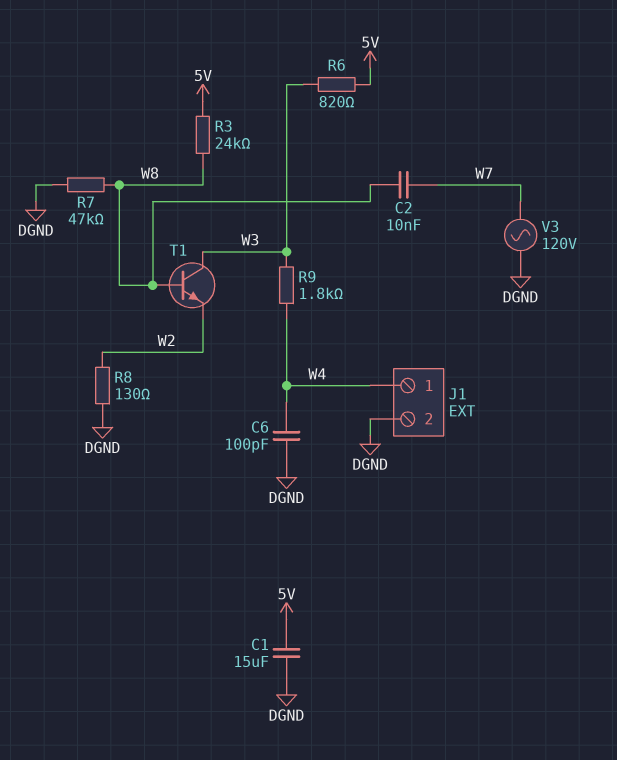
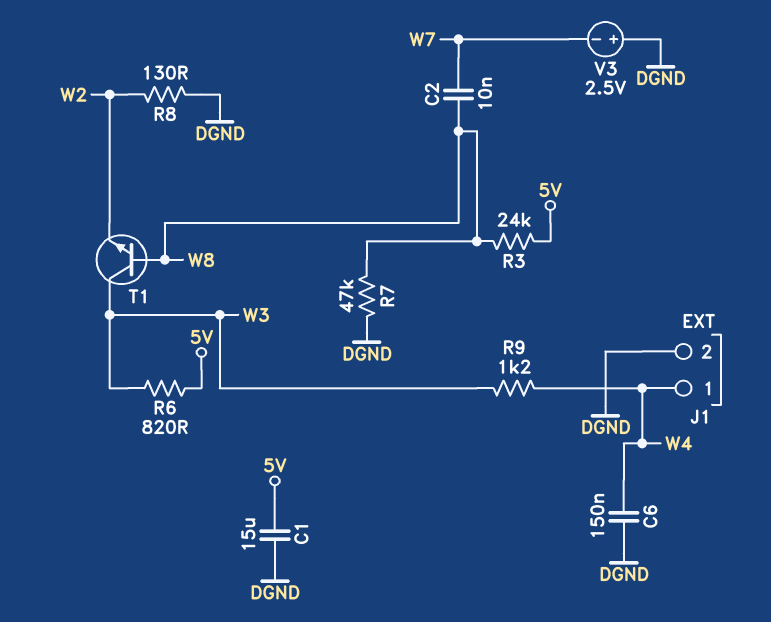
C6: 100pF (DGND, W4) -> 150nF (DGND, W4)
R9: 1.8k (W3, W4) -> 1.2k (W3, W4)
V3: AC 120V (DGND, W7) -> 2.5V (plus DGND, minus W7)

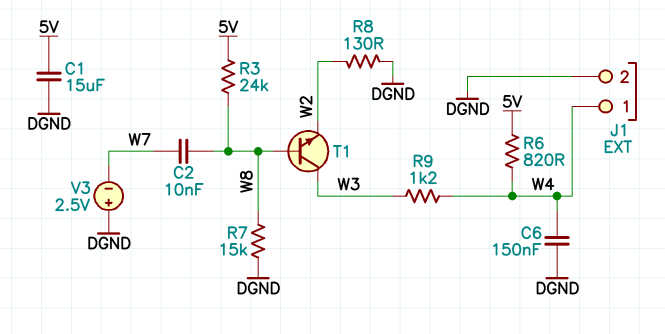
R6: 820 (5V, W3) -> 820 (5V, W4)
R7: 47k (DGND, W8) -> 15k (DGND, W8)

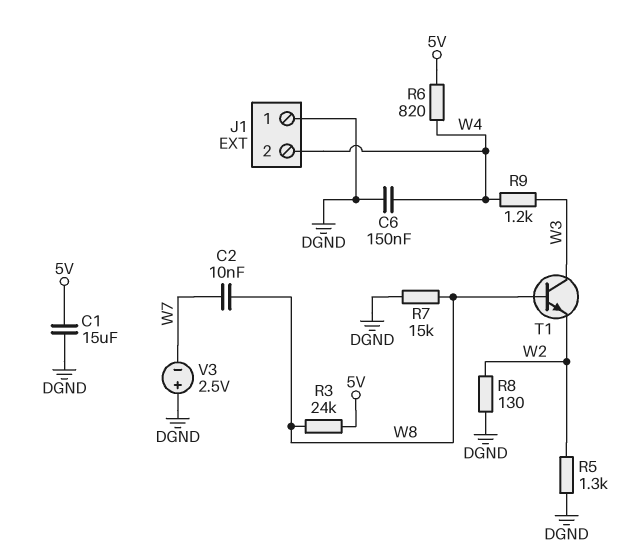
J1 pin 1: W4 -> DGND
J1 pin 2: DGND -> W4
R5: none -> 1.3k (DGND, W2)

